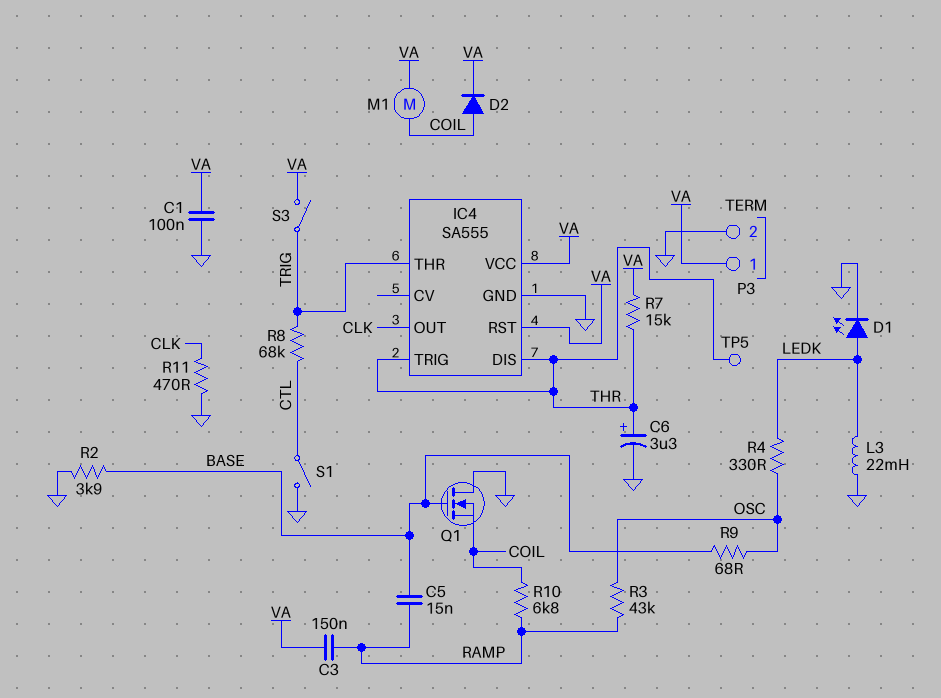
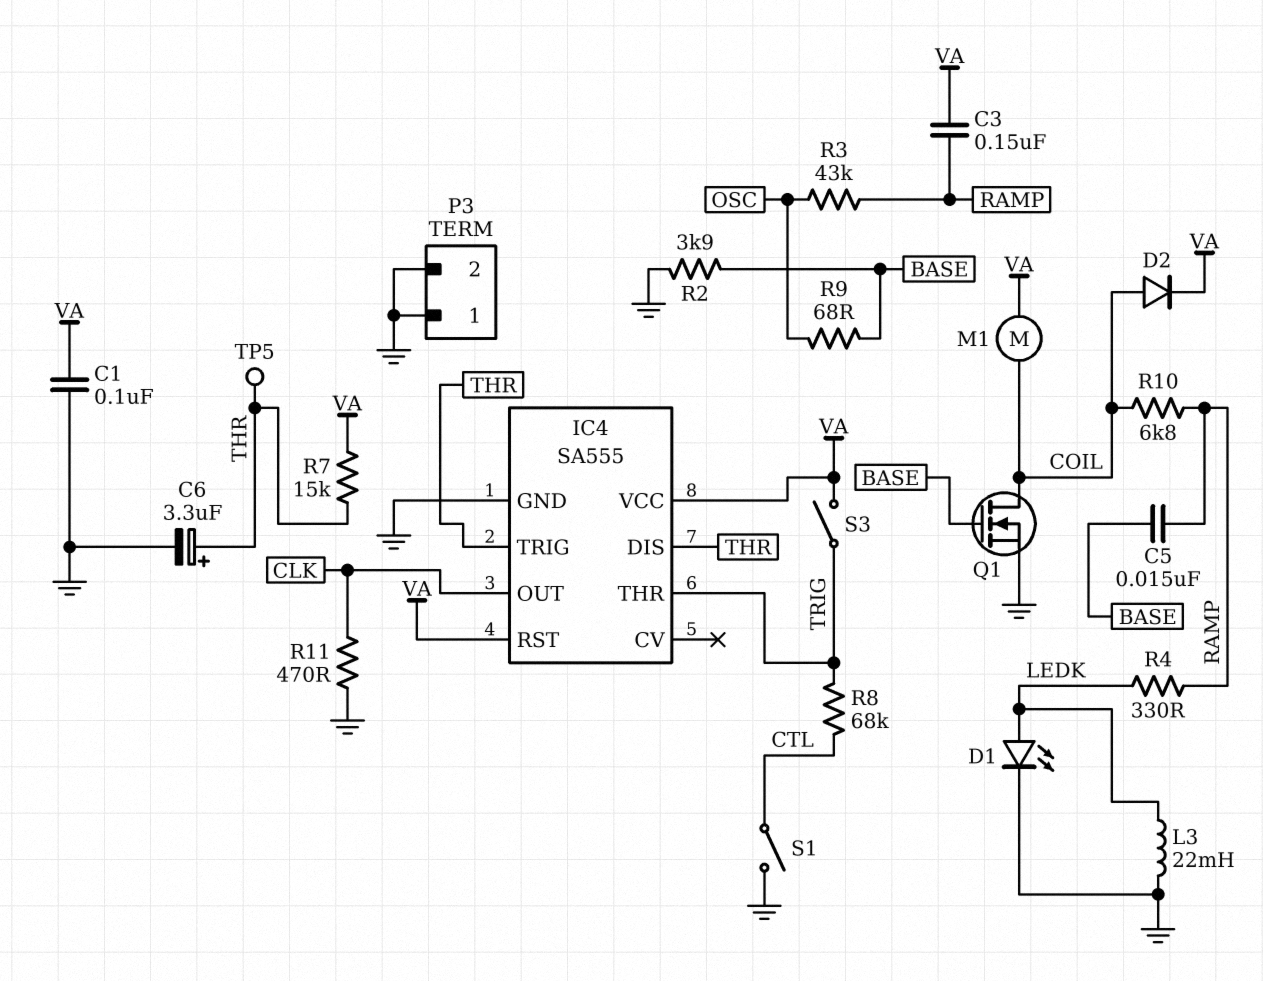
P3 pin 1: VA -> GND
Q1: NMOS (G BASE, D GND, S COIL) -> NMOS (G BASE, D COIL, S GND)
R4: 330 (LEDK, OSC) -> 330 (LEDK, RAMP)

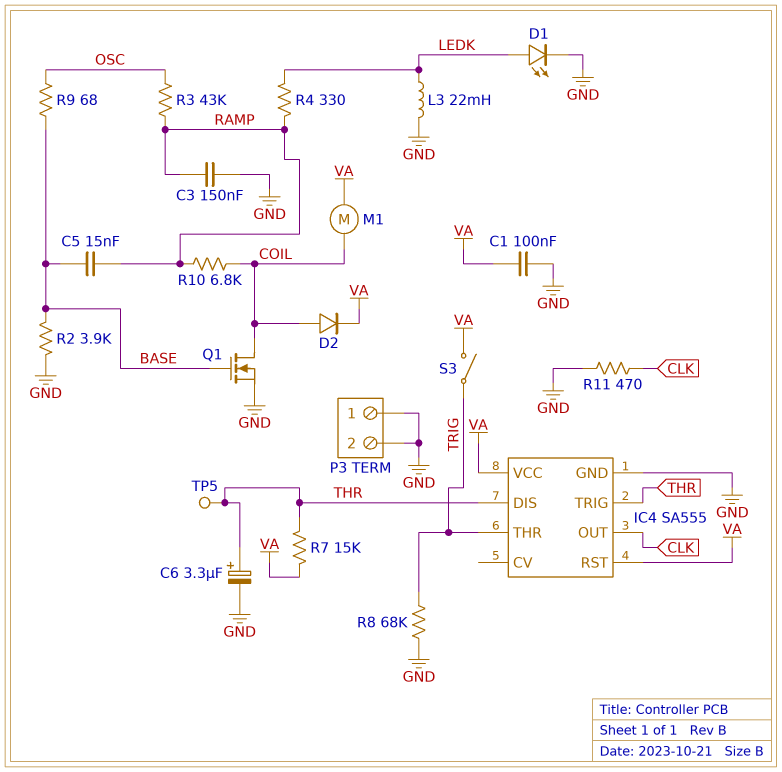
C3: 150nF (RAMP, VA) -> 150nF (GND, RAMP)
R8: 68k (CTL, TRIG) -> 68k (GND, TRIG)
S1: switch (CTL, GND) -> none

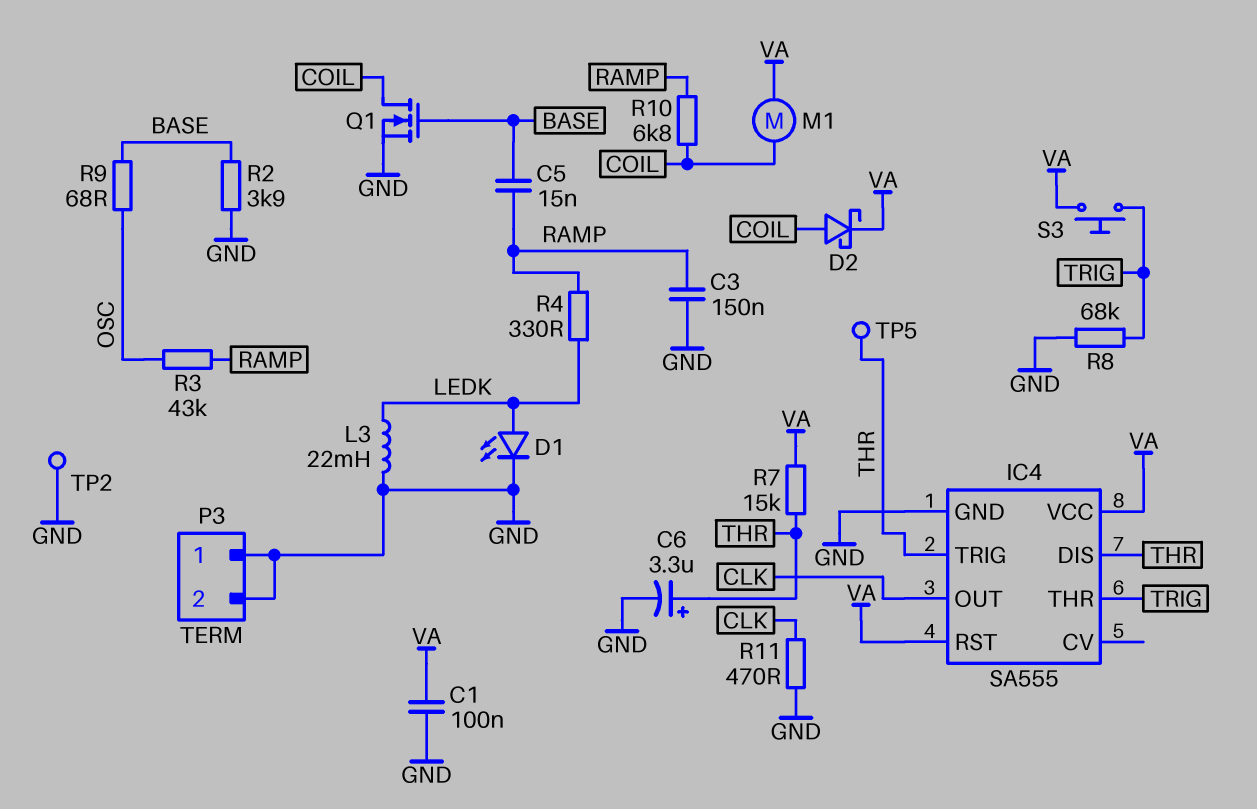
D2: diode (A COIL, K VA) -> schottky (A COIL, K VA)
S3: switch (TRIG, VA) -> button (TRIG, VA)
TP2: none -> test point (GND)

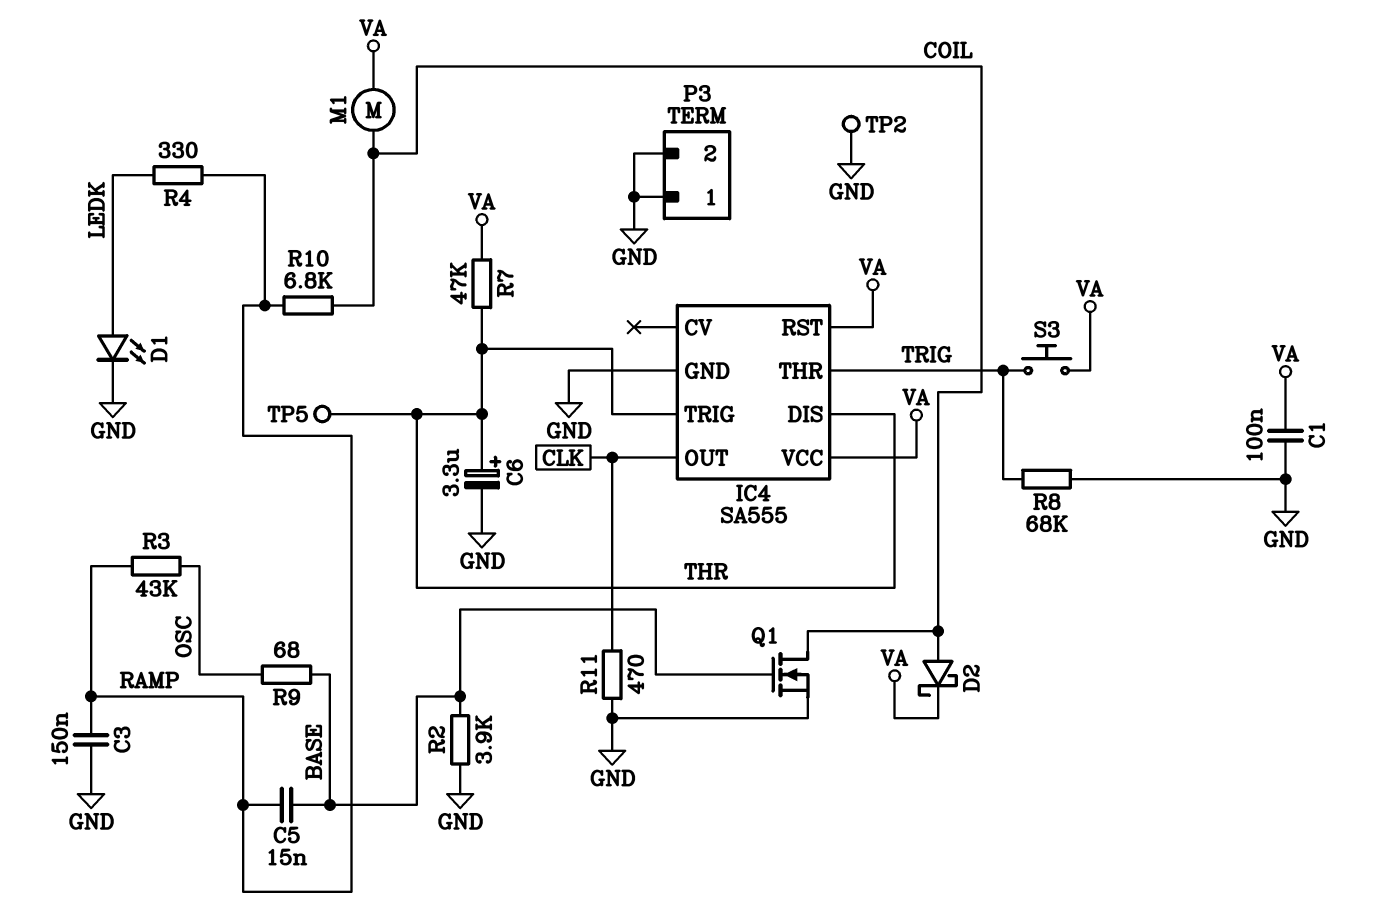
L3: 22mH (GND, LEDK) -> none
R7: 15k (THR, VA) -> 47k (THR, VA)

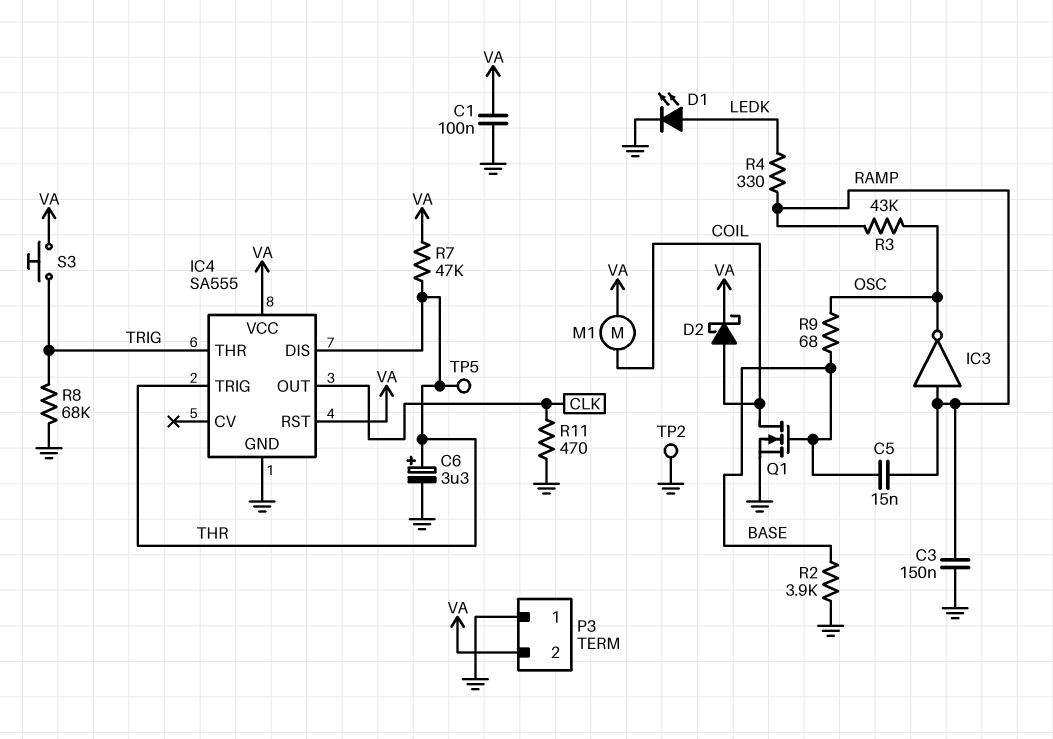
IC3: none -> NOT (in RAMP, out OSC)
P3 pin 2: GND -> VA
R10: 6.8k (COIL, RAMP) -> none

